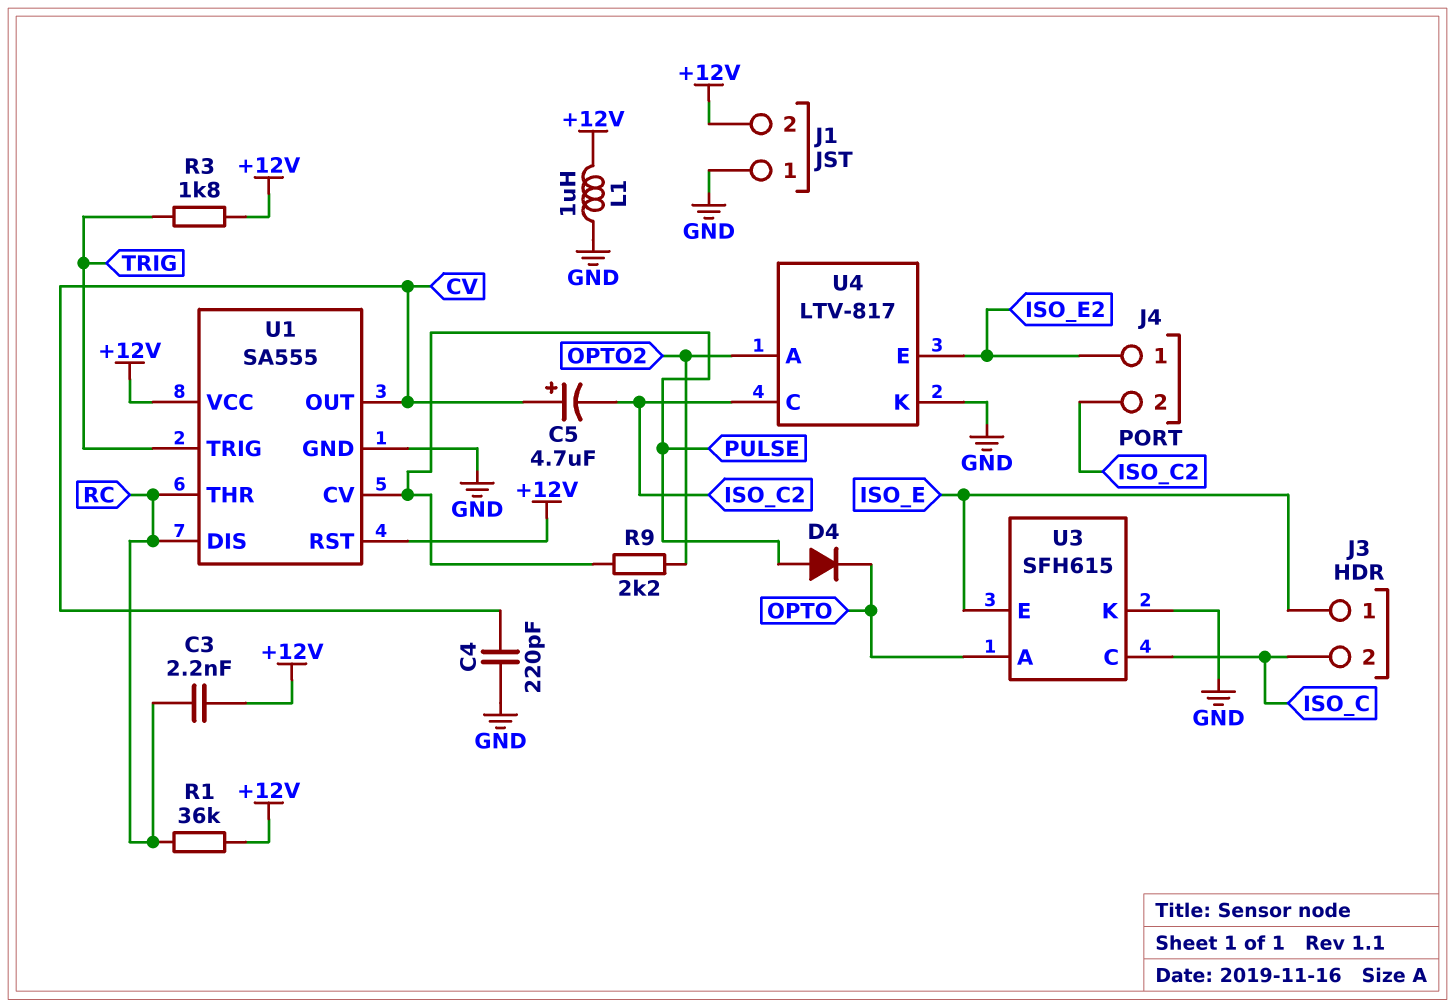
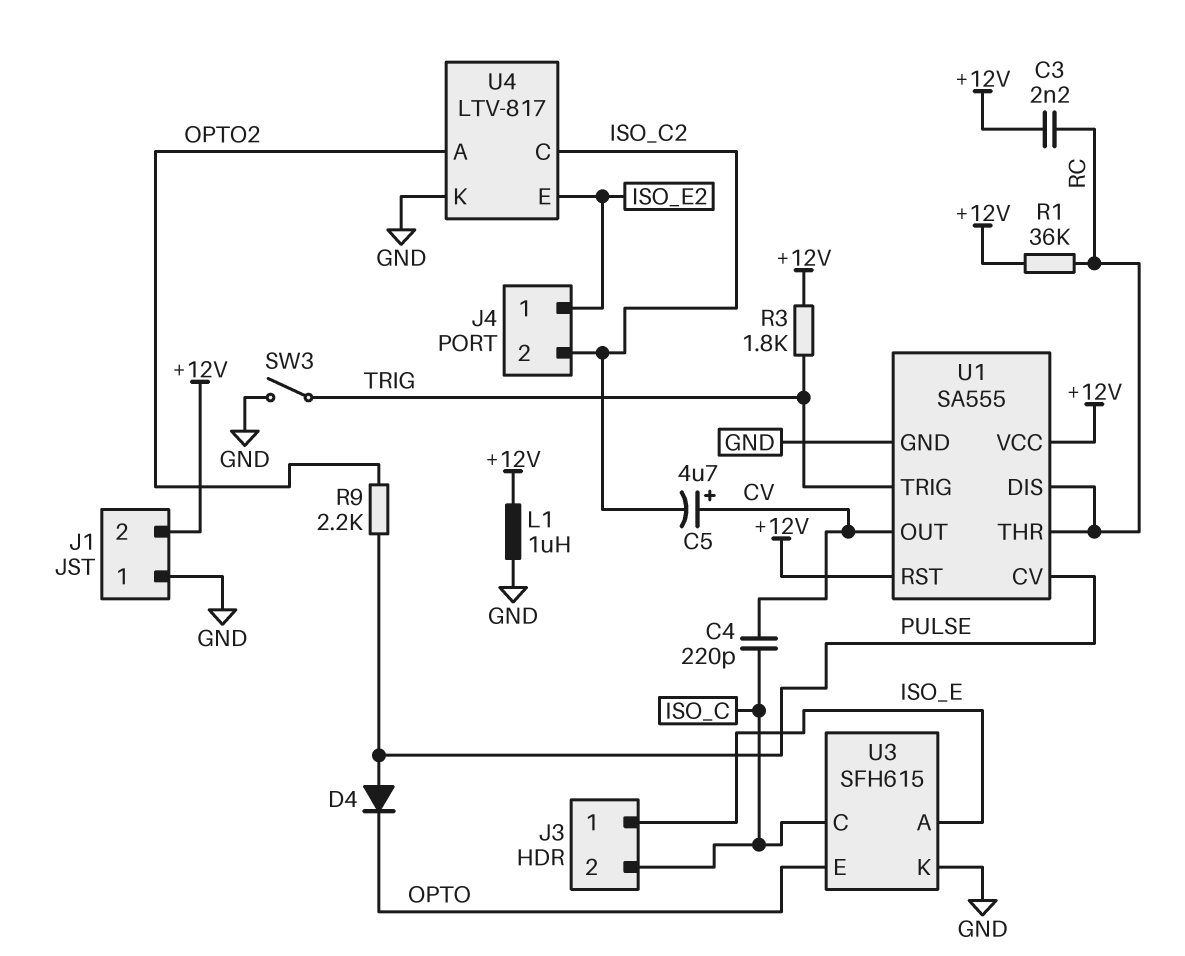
C4: 220pF (CV, GND) -> 220pF (CV, ISO_C)
SW3: none -> switch (GND, TRIG)
U3 pin A: OPTO -> ISO_E
U3 pin E: ISO_E -> OPTO

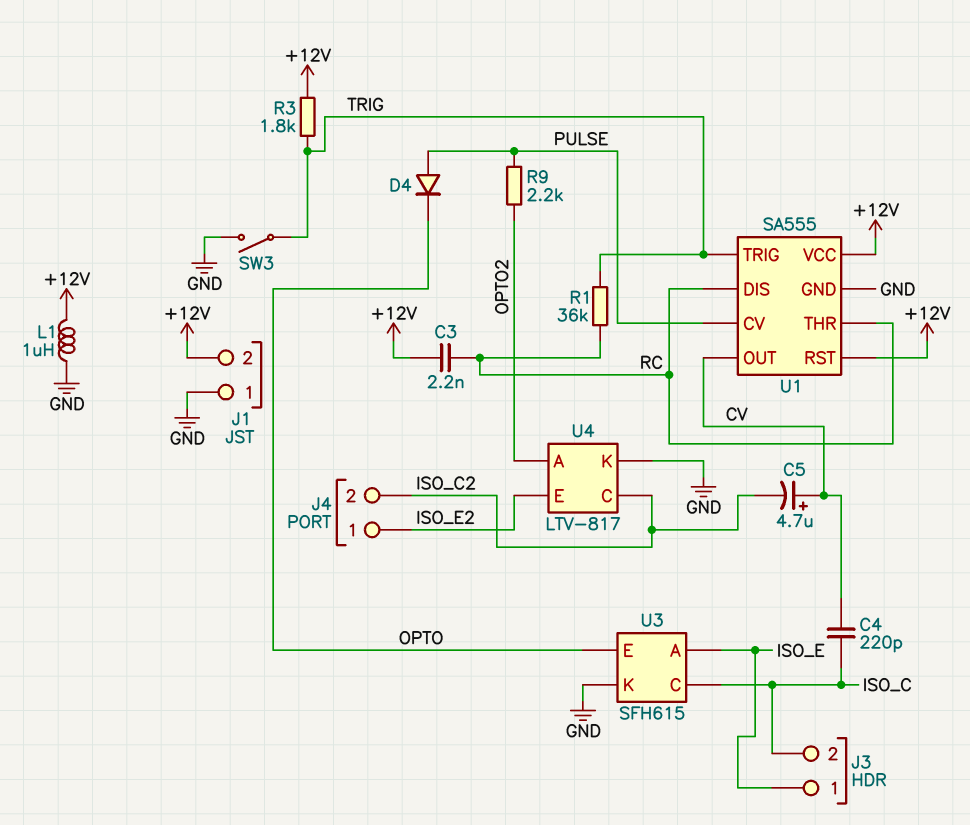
R1: 36k (+12V, RC) -> 36k (RC, TRIG)

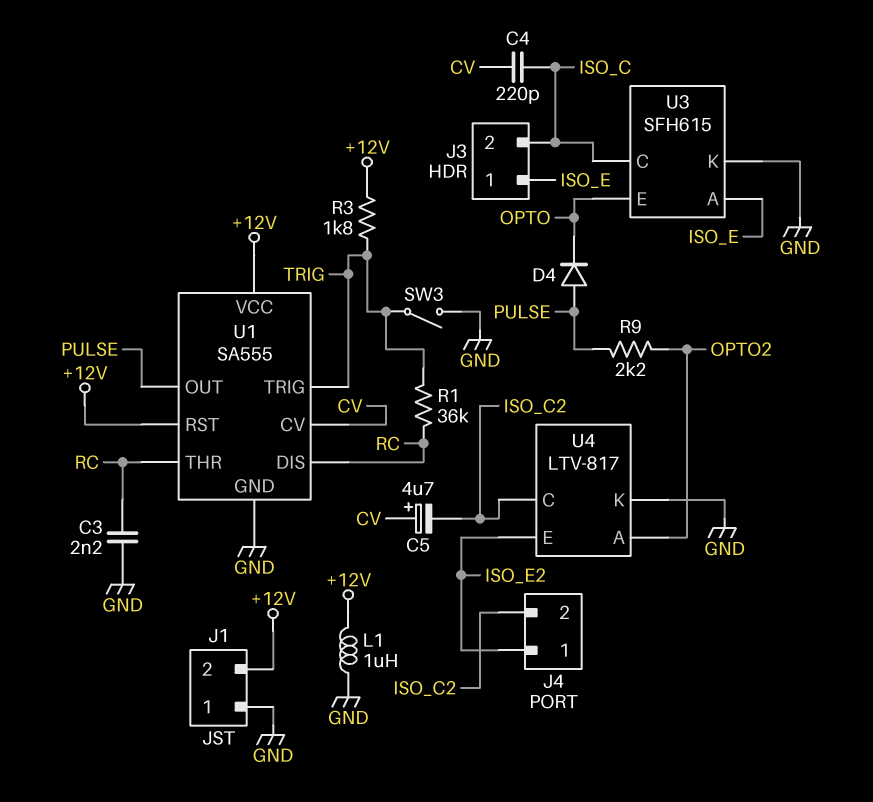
C3: 2.2nF (+12V, RC) -> 2.2nF (GND, RC)
U1 pin CV: PULSE -> CV
U1 pin OUT: CV -> PULSE

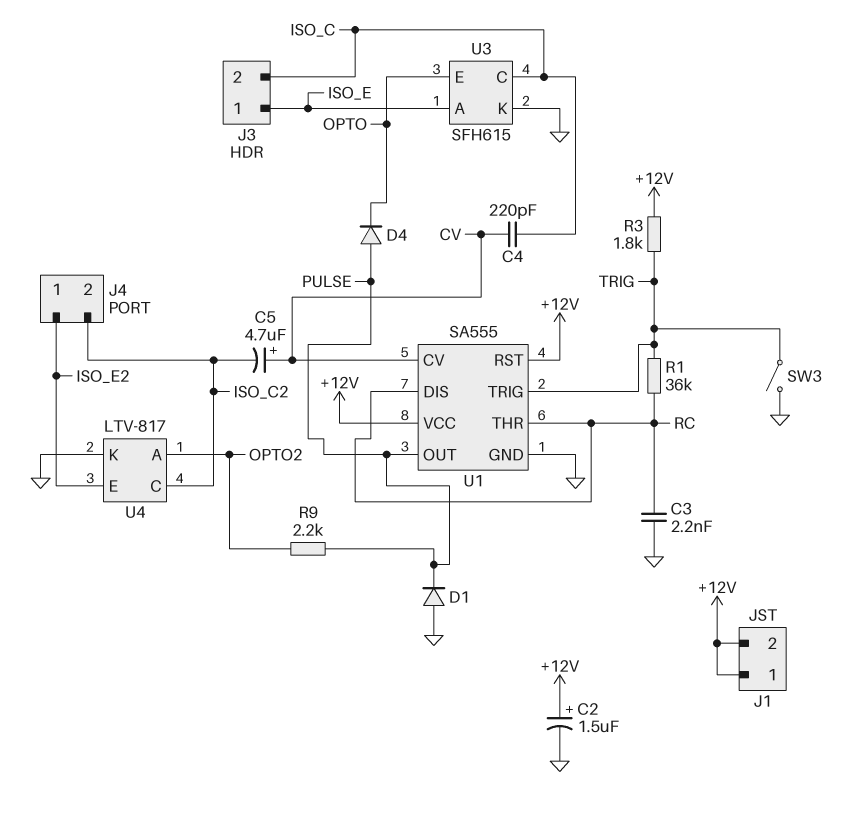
C2: none -> 1.5uF (plus +12V, minus GND)
D1: none -> diode (A GND, K PULSE)
J1 pin 1: GND -> +12V
L1: 1uH (+12V, GND) -> none

